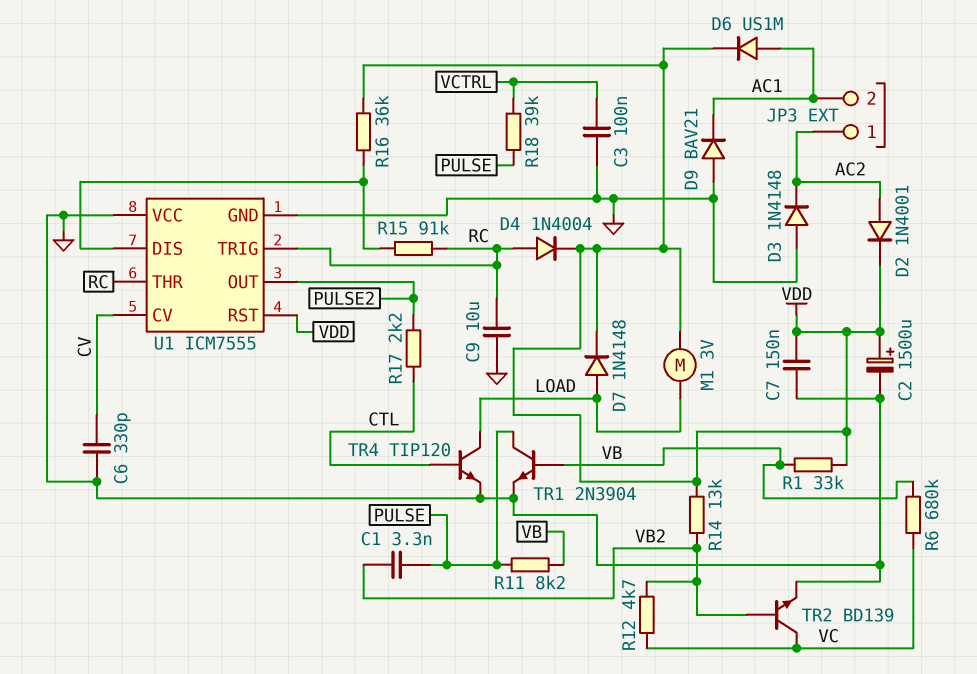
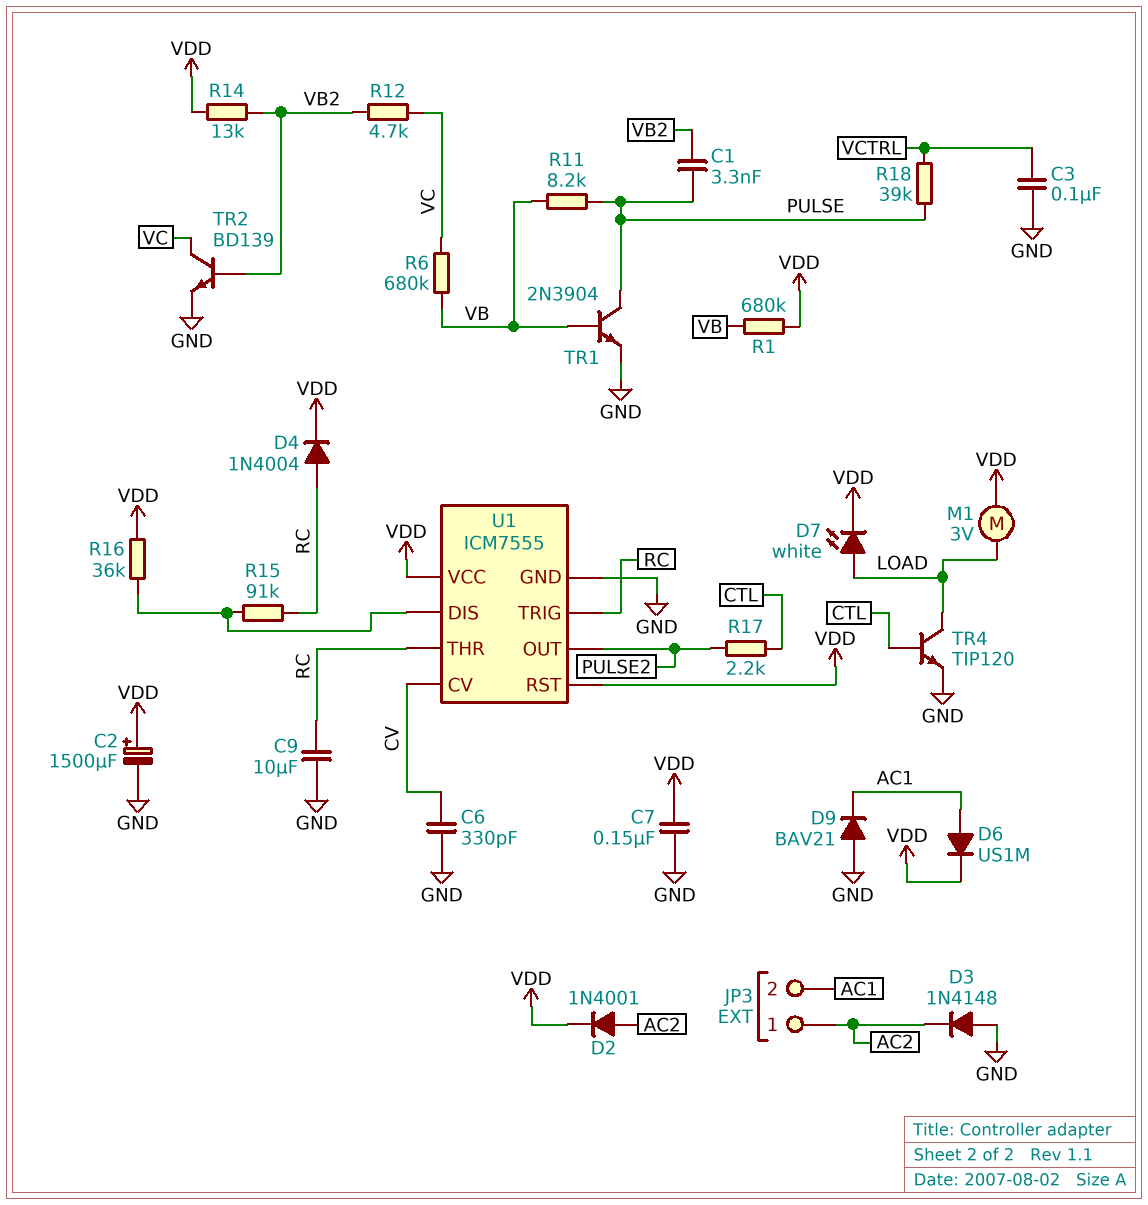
D7: diode 1N4148 (A LOAD, K VDD) -> LED white (A LOAD, K VDD)
R1: 33k (VB, VDD) -> 680k (VB, VDD)
U1 pin VCC: GND -> VDD

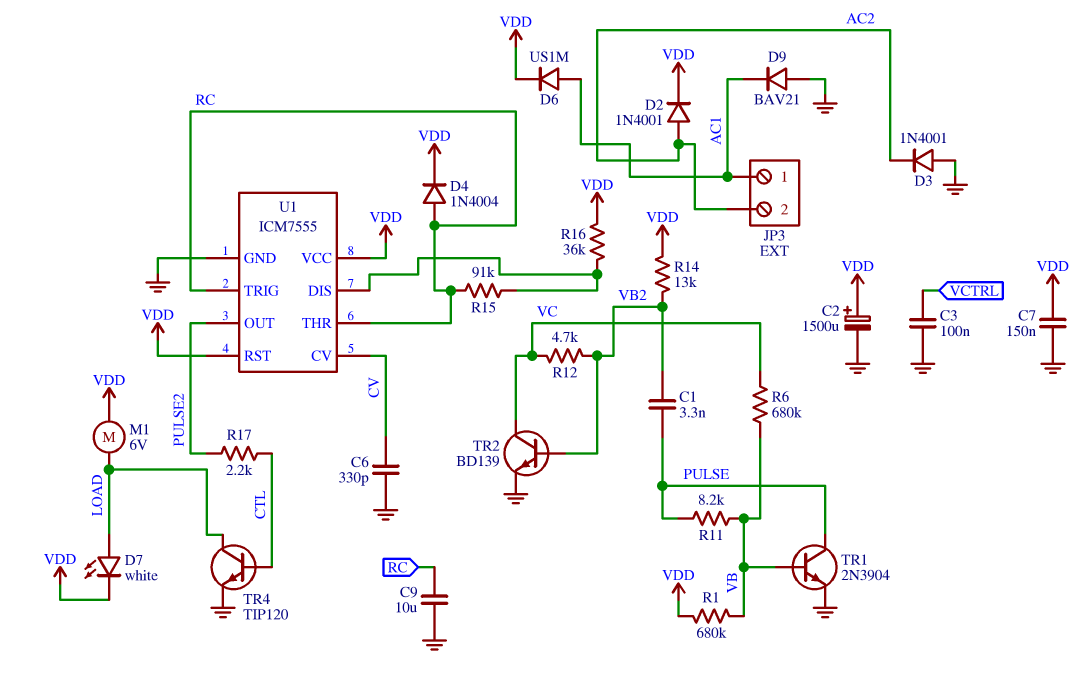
D3: diode 1N4148 (A GND, K AC2) -> diode 1N4001 (A GND, K AC2)
JP3 pin 1: AC2 -> AC1
JP3 pin 2: AC1 -> AC2
M1: motor 3V (LOAD, VDD) -> motor 6V (LOAD, VDD)
R18: 39k (PULSE, VCTRL) -> none

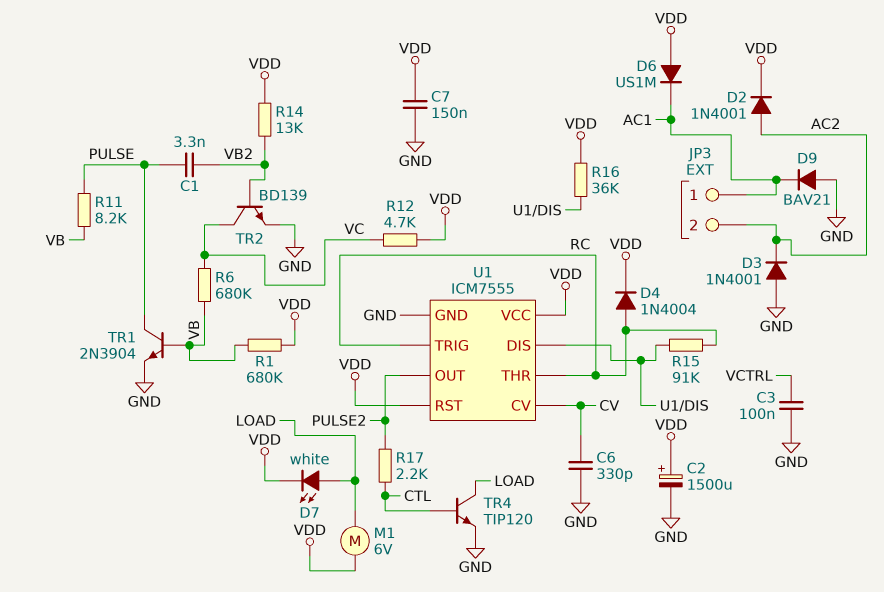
C9: 10uF (GND, RC) -> none
D6: diode US1M (A AC1, K VDD) -> diode US1M (A VDD, K AC1)
R12: 4.7k (VB2, VC) -> 4.7k (VC, VDD)

